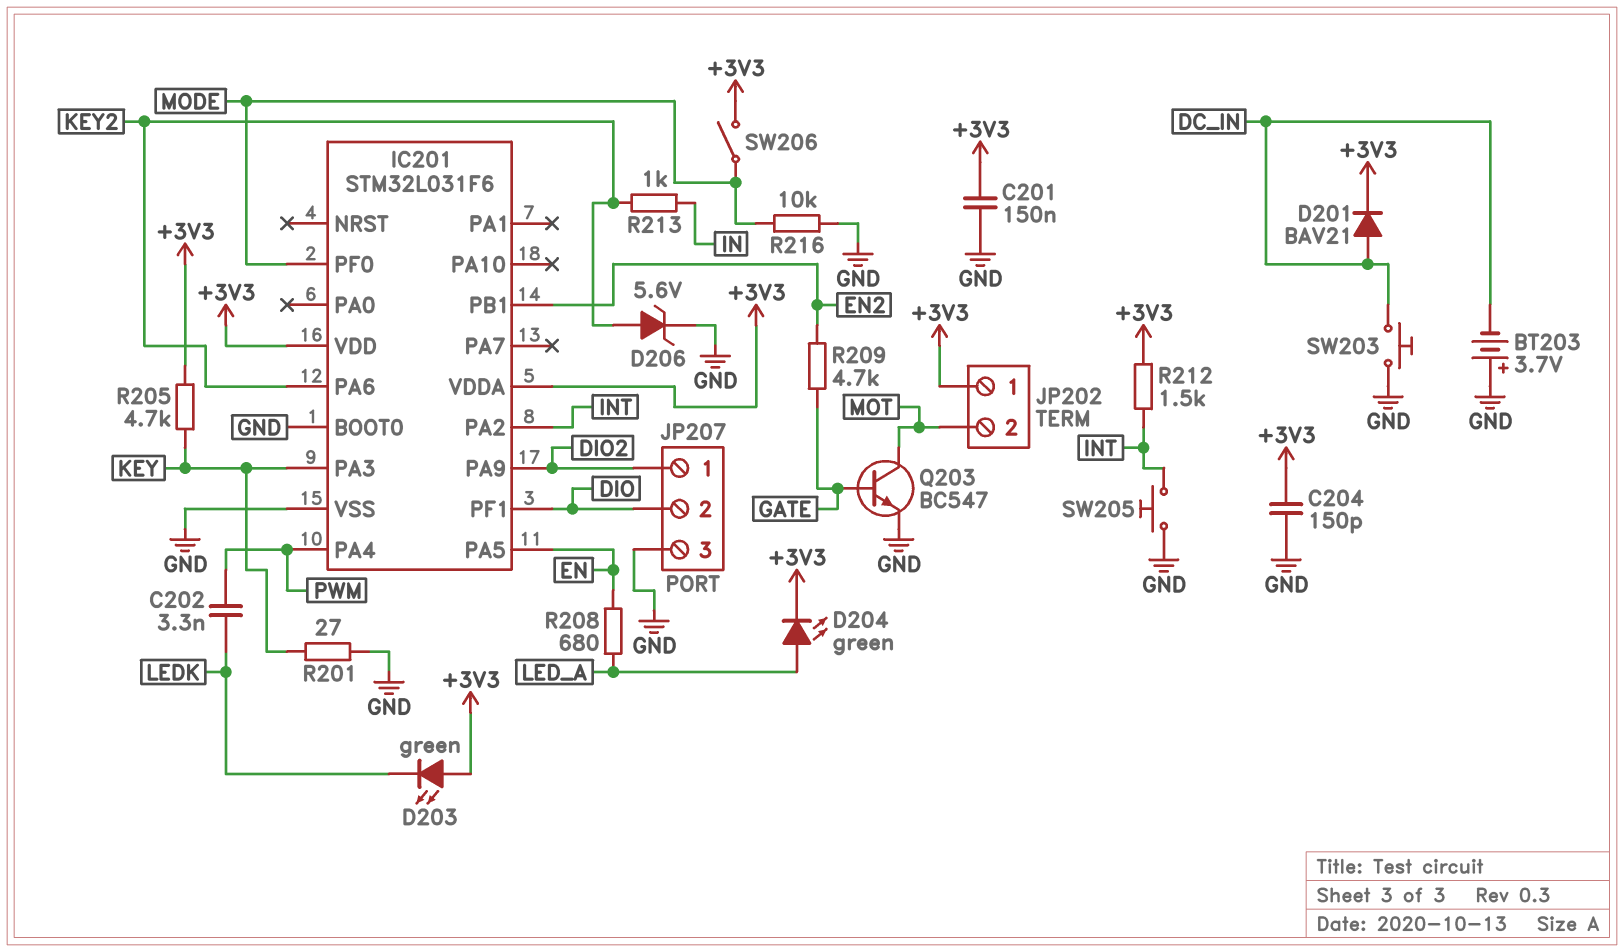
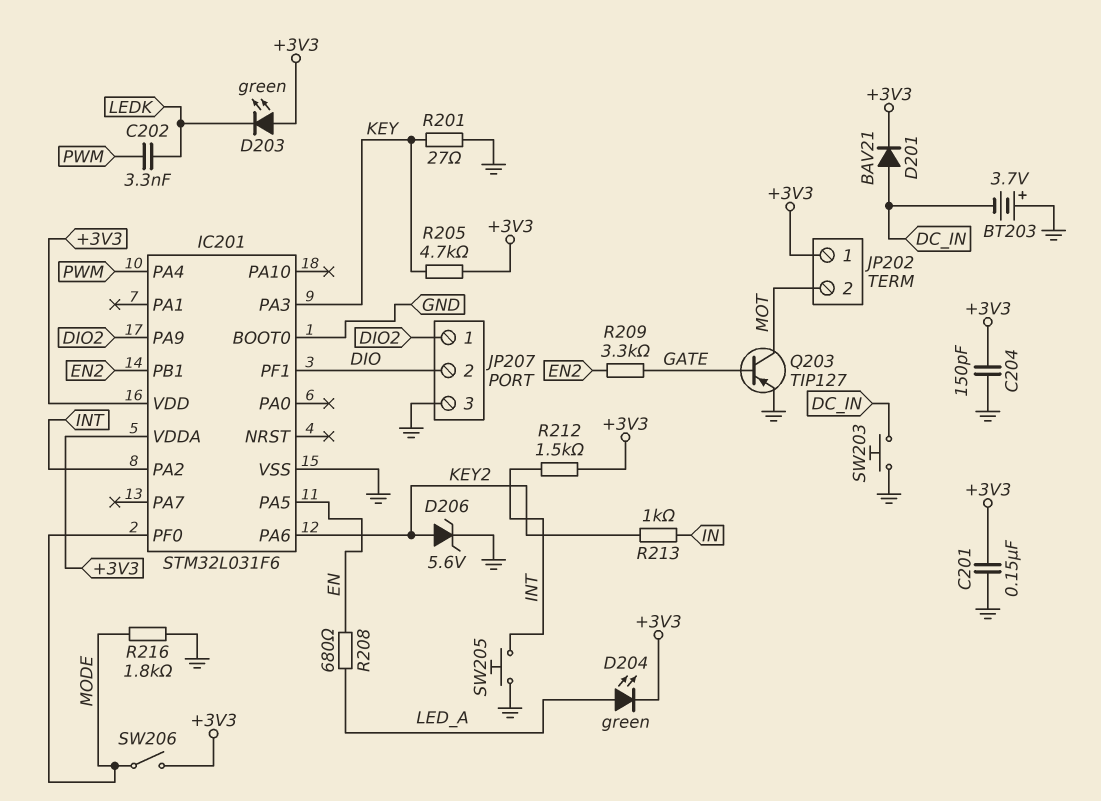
Q203: NPN BC547 (B GATE, C MOT, E GND) -> PNP TIP127 (B GATE, C MOT, E GND)
R209: 4.7k (EN2, GATE) -> 3.3k (EN2, GATE)
R216: 10k (GND, MODE) -> 1.8k (GND, MODE)

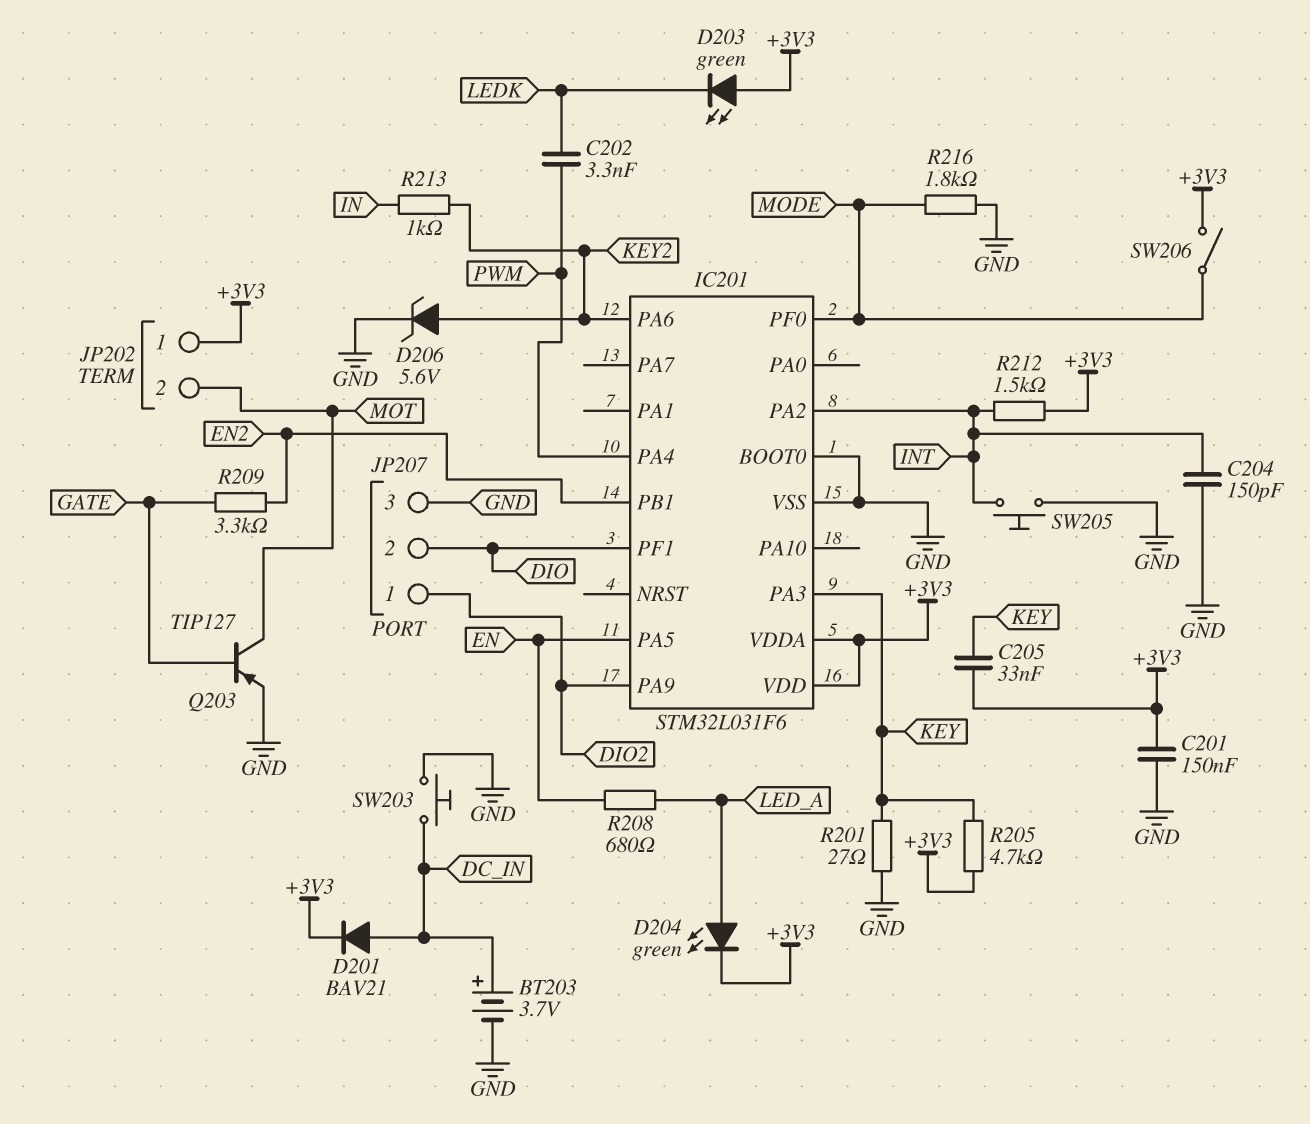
BT203: 3.7V (plus GND, minus DC_IN) -> 3.7V (plus DC_IN, minus GND)
C204: 150pF (+3V3, GND) -> 150pF (GND, INT)
C205: none -> 33nF (+3V3, KEY)

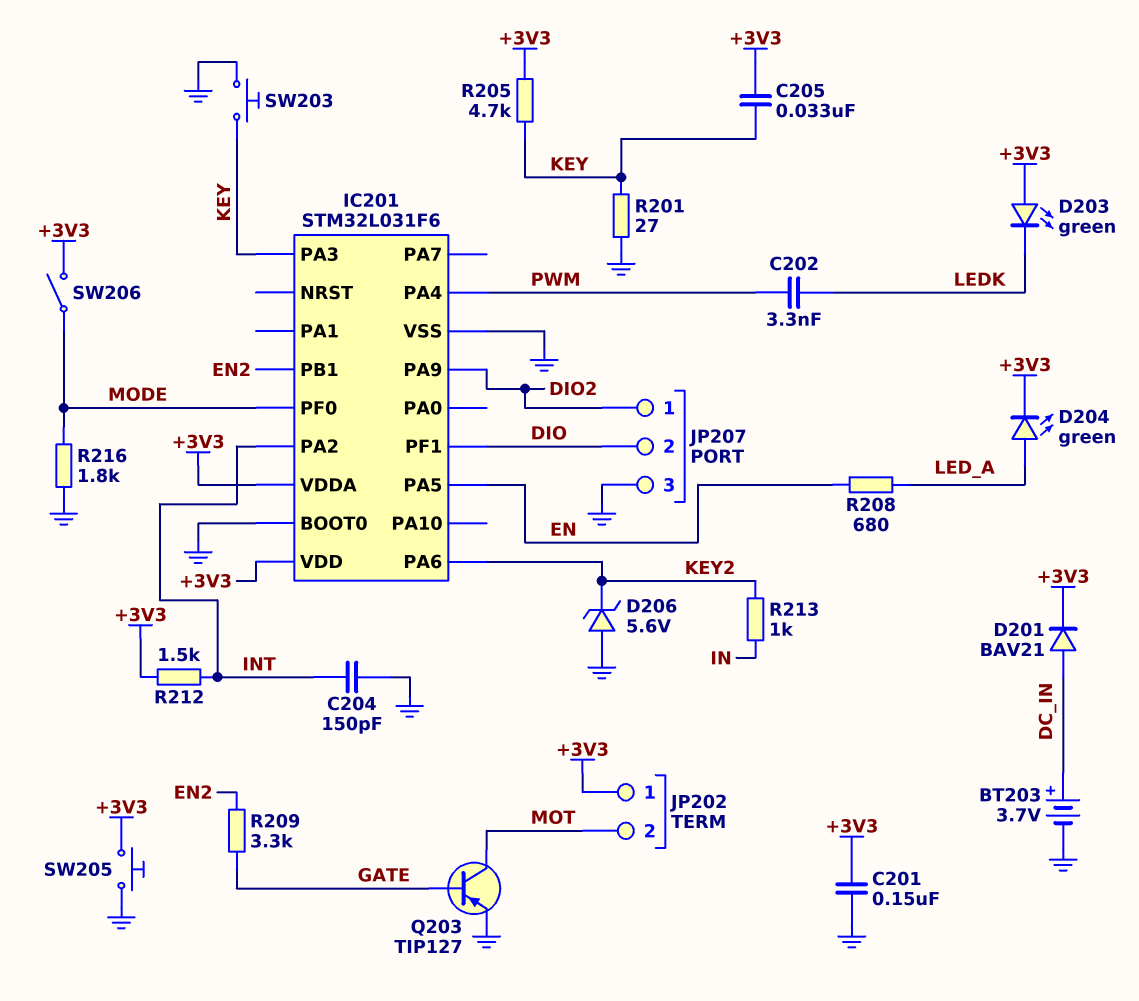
D206: zener 5.6V (A KEY2, K GND) -> zener 5.6V (A GND, K KEY2)
SW203: button (DC_IN, GND) -> button (GND, KEY)
SW205: button (GND, INT) -> button (+3V3, GND)

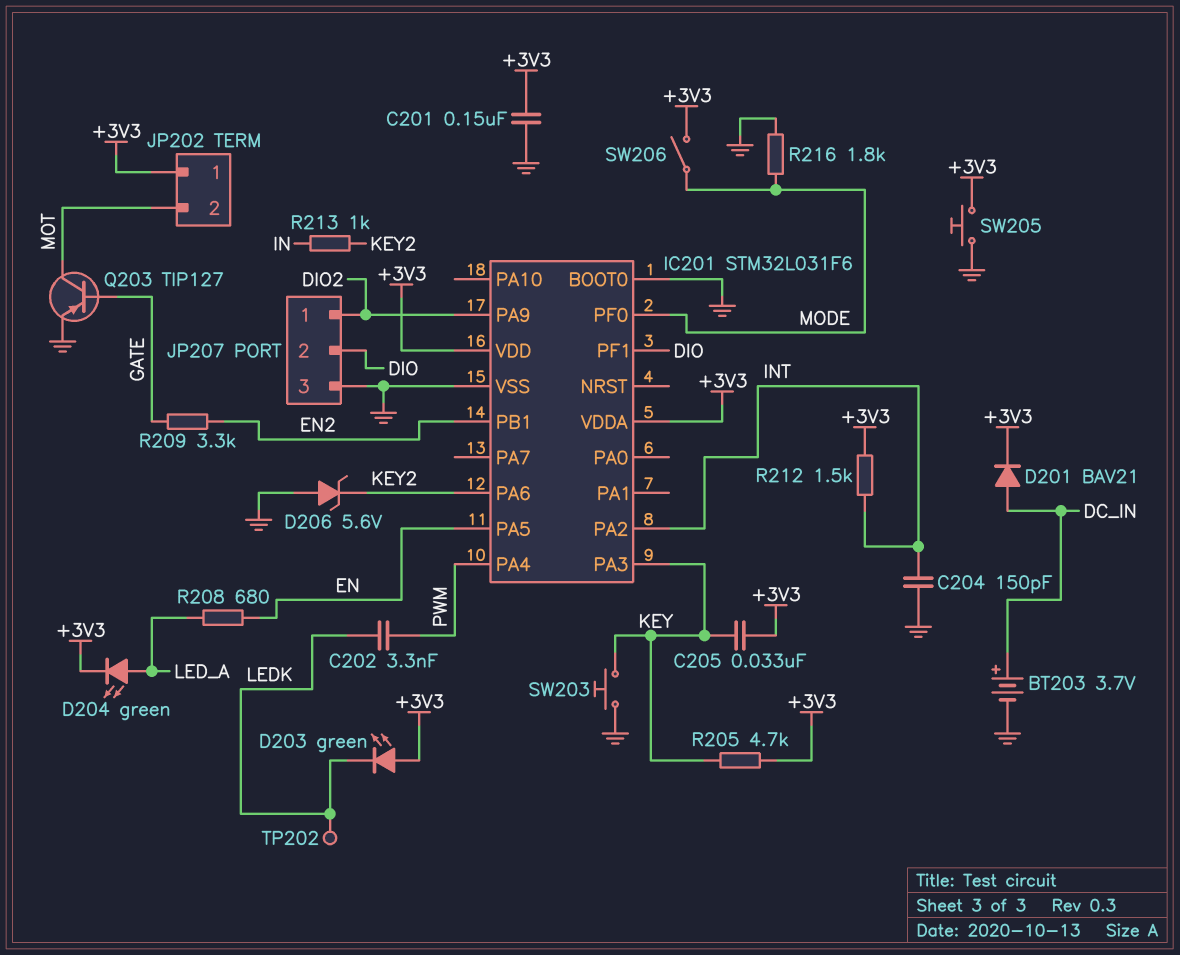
R201: 27 (GND, KEY) -> none
TP202: none -> test point (LEDK)

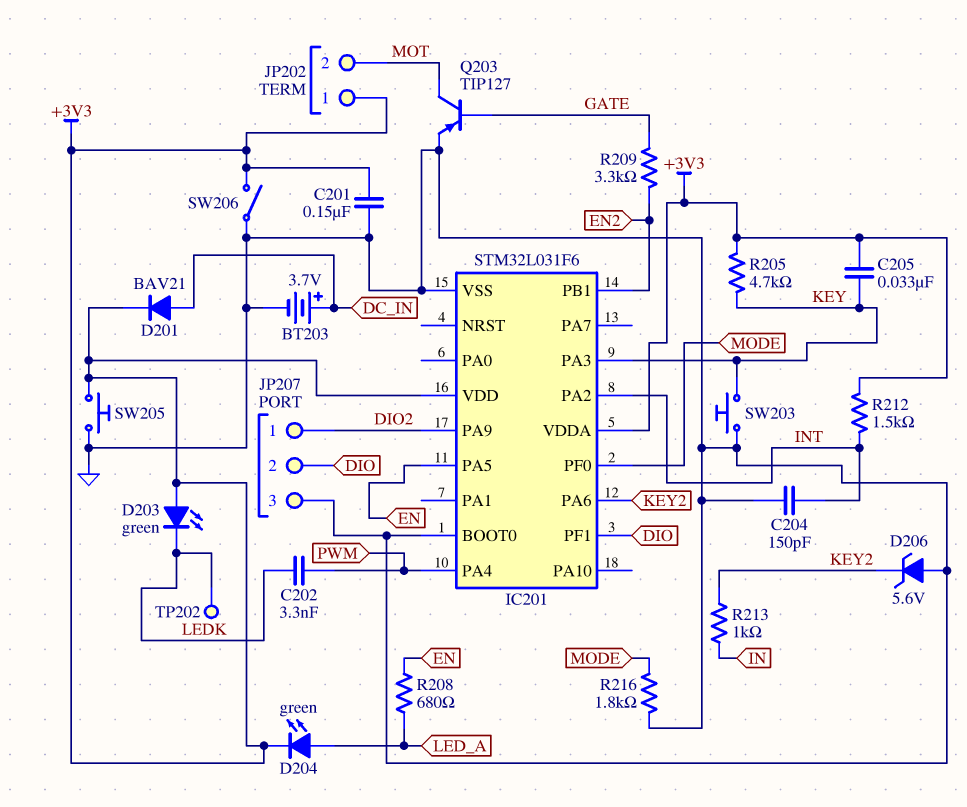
SW206: switch (+3V3, MODE) -> switch (+3V3, GND)

